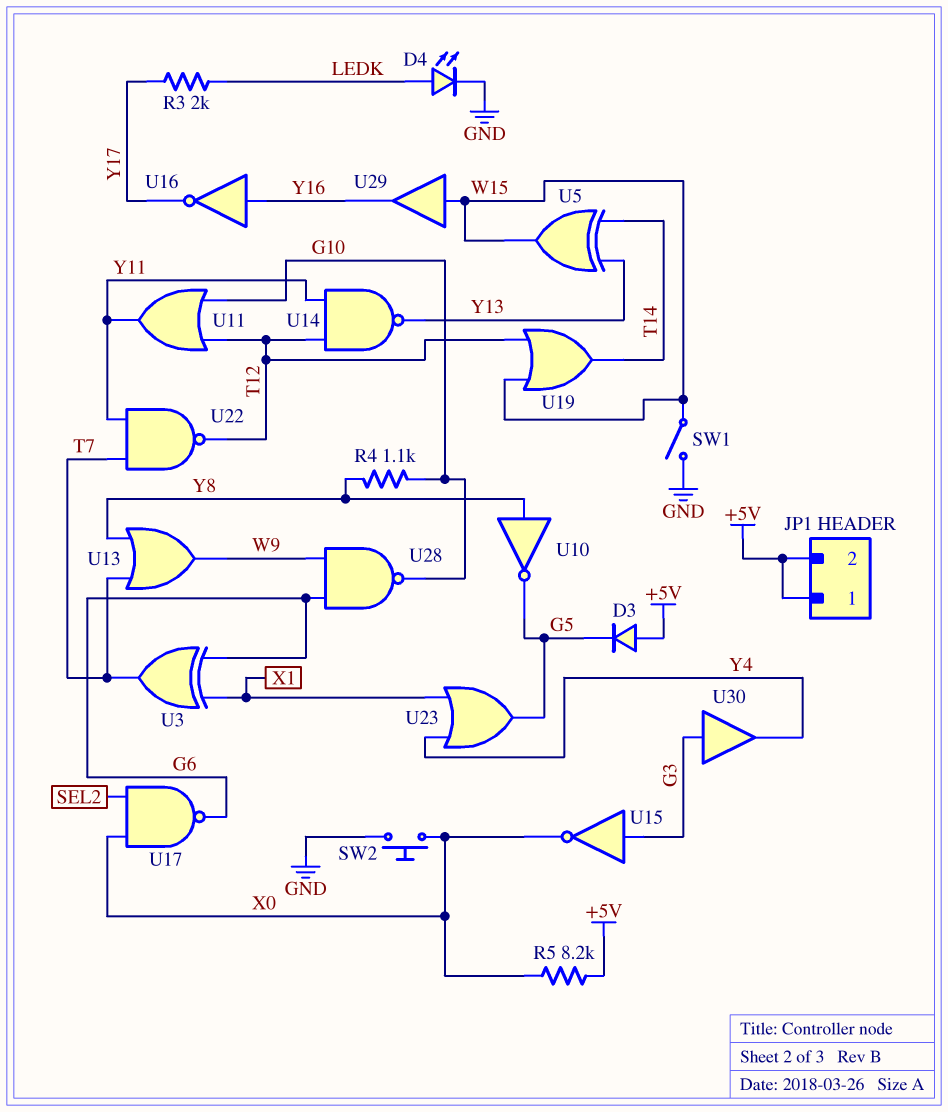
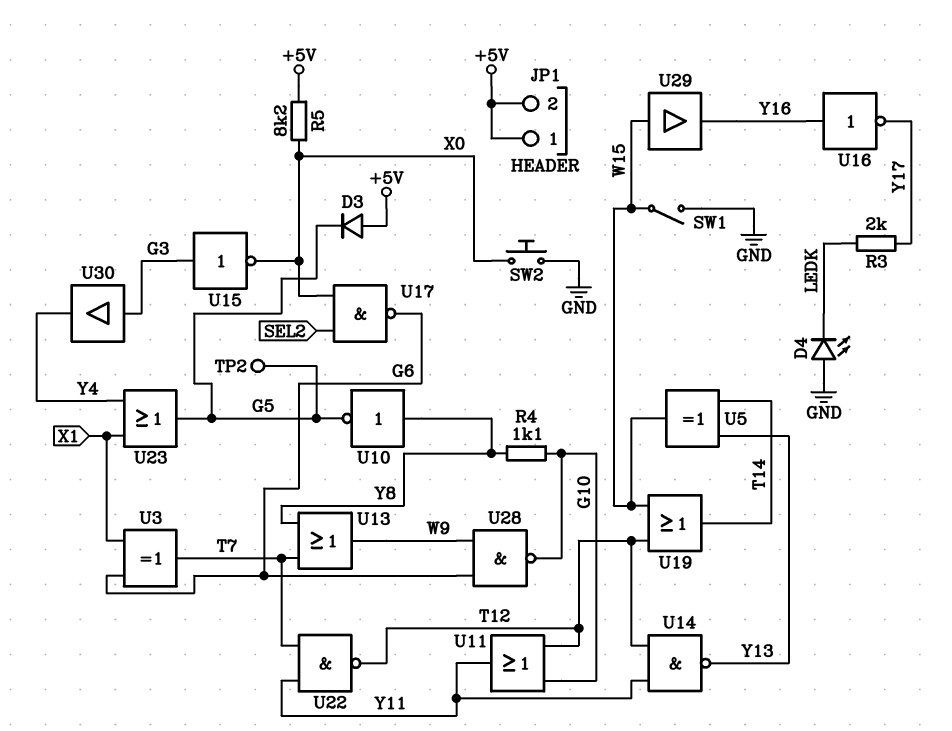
D4: LED (A LEDK, K GND) -> LED (A GND, K LEDK)
TP2: none -> test point (G5)

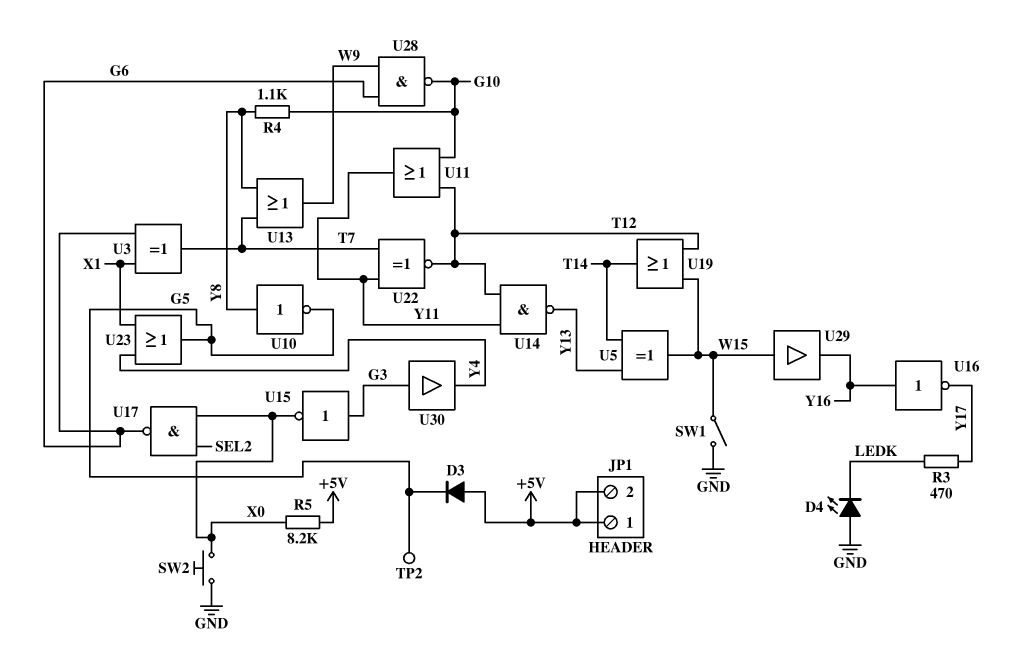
R3: 2k (LEDK, Y17) -> 470 (LEDK, Y17)
U22: NAND (in T7, in Y11, out T12) -> XNOR (in T7, in Y11, out T12)

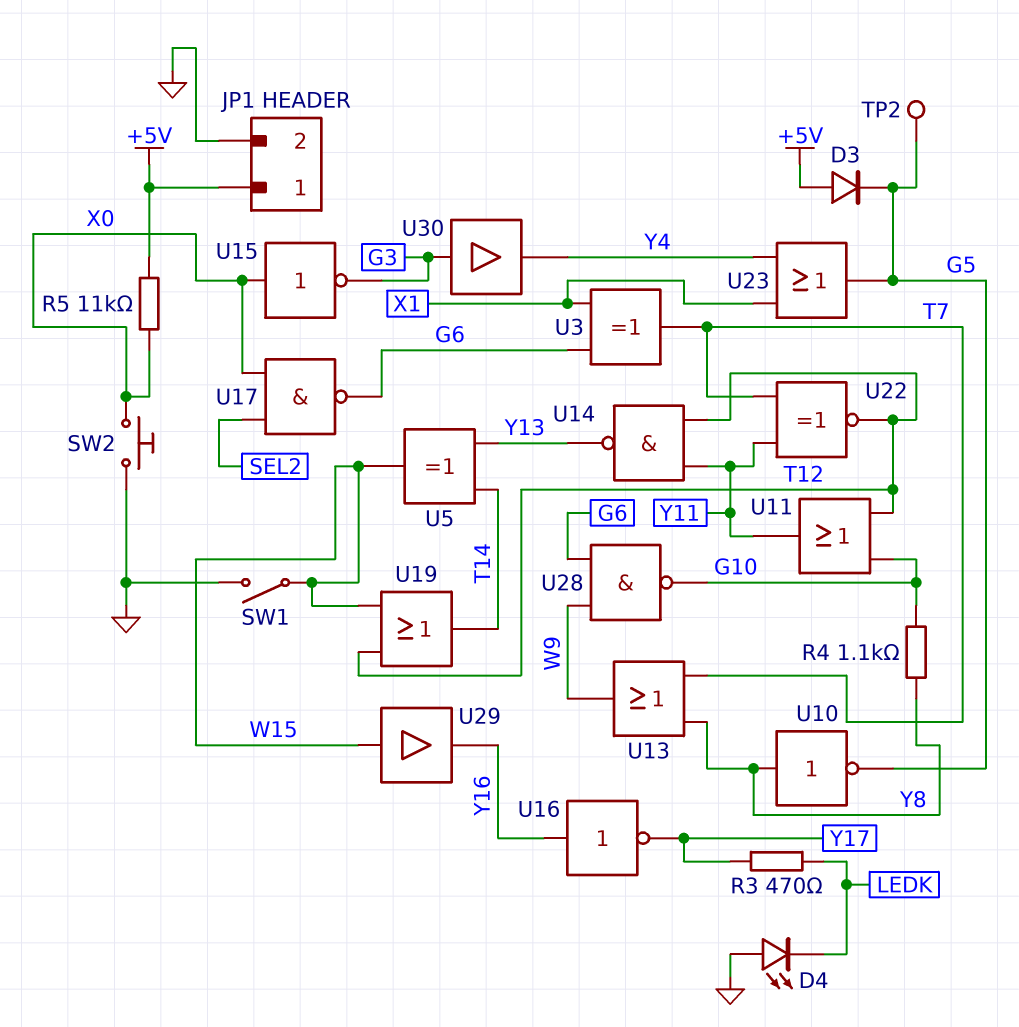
JP1 pin 2: +5V -> GND
R5: 8.2k (+5V, X0) -> 11k (+5V, X0)
U15: NOT (in G3, out X0) -> NOT (in X0, out G3)

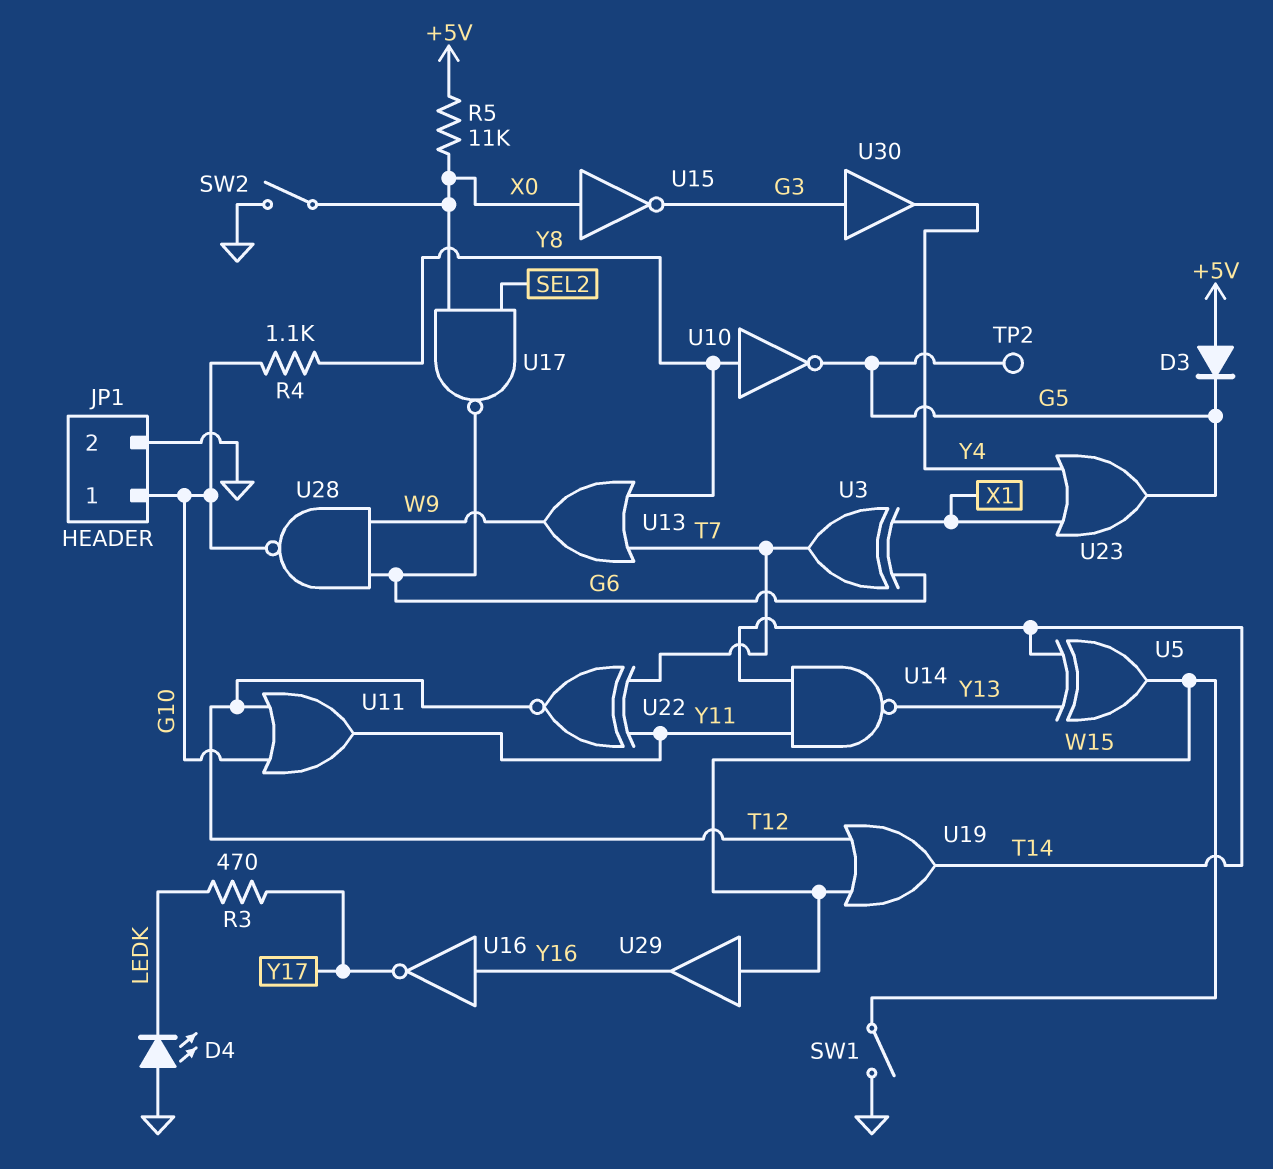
JP1 pin 1: +5V -> G10
SW2: button (GND, X0) -> switch (GND, X0)
U14: NAND (in T12, in Y11, out Y13) -> NAND (in T14, in Y11, out Y13)

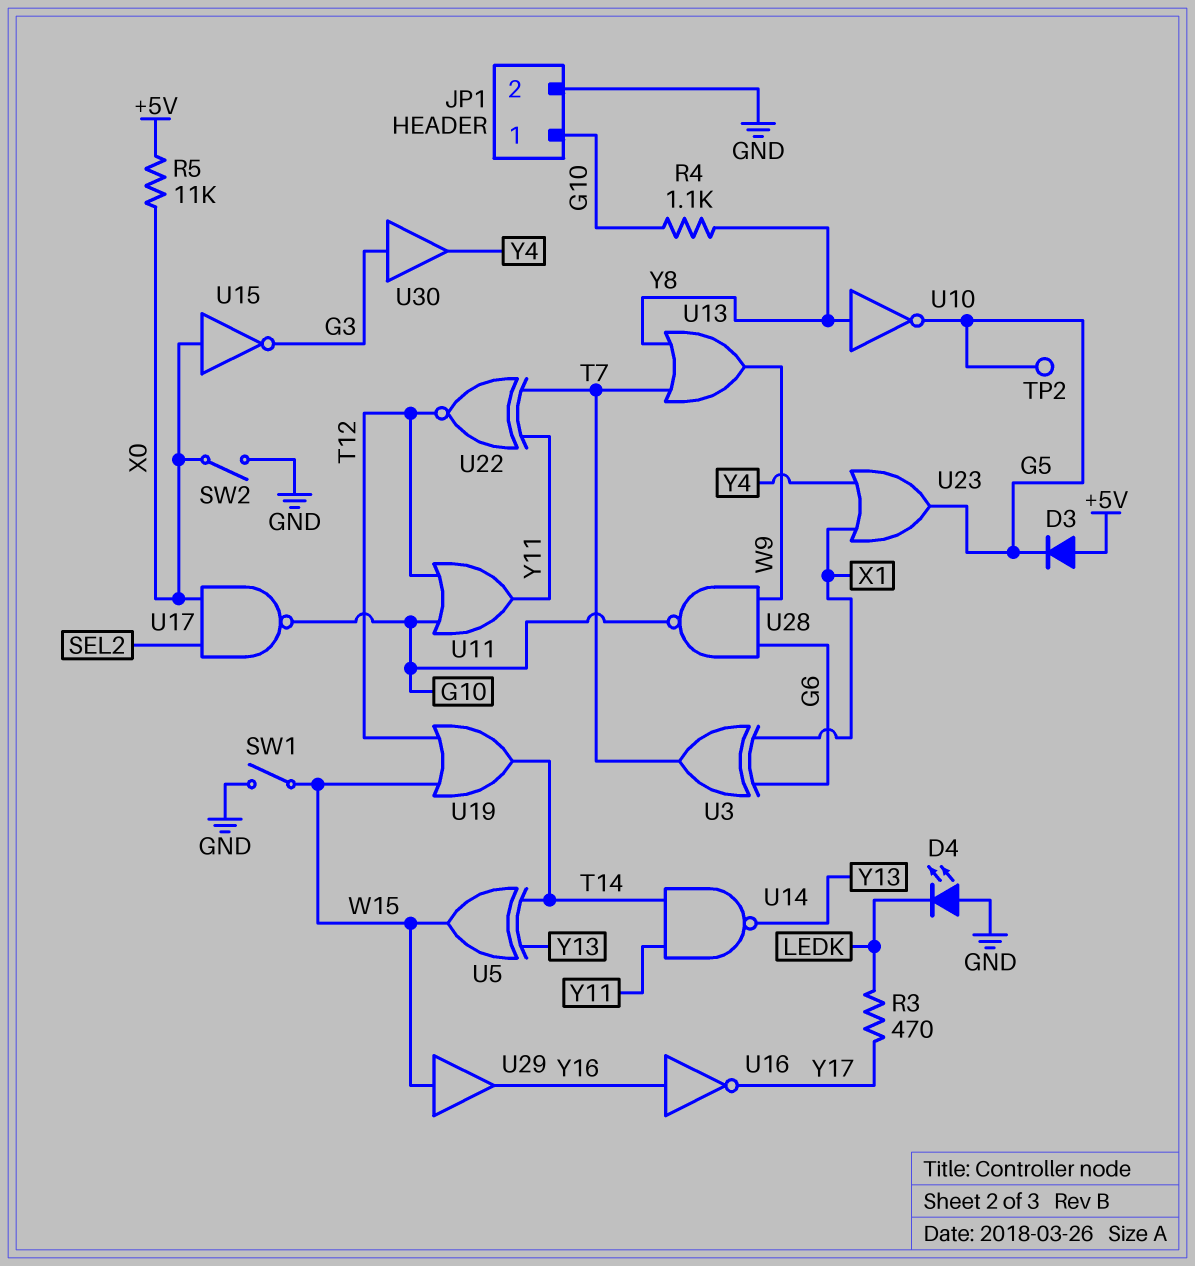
U17: NAND (in SEL2, in X0, out G6) -> NAND (in SEL2, in X0, out G10)

